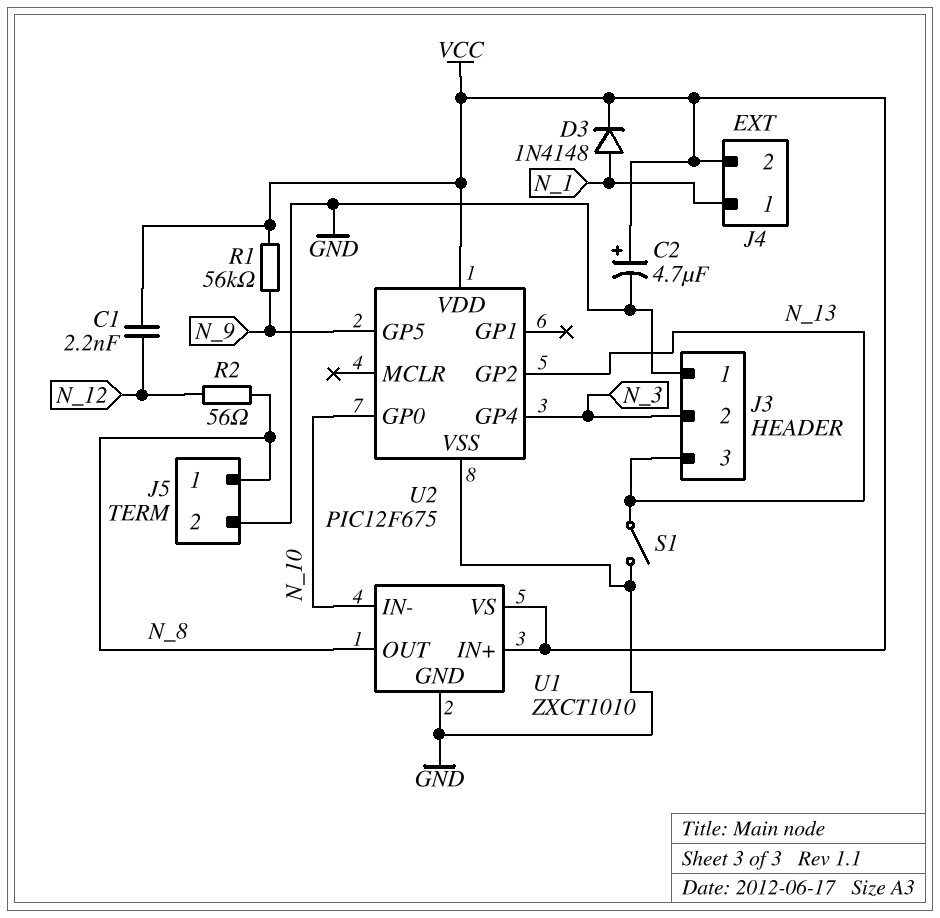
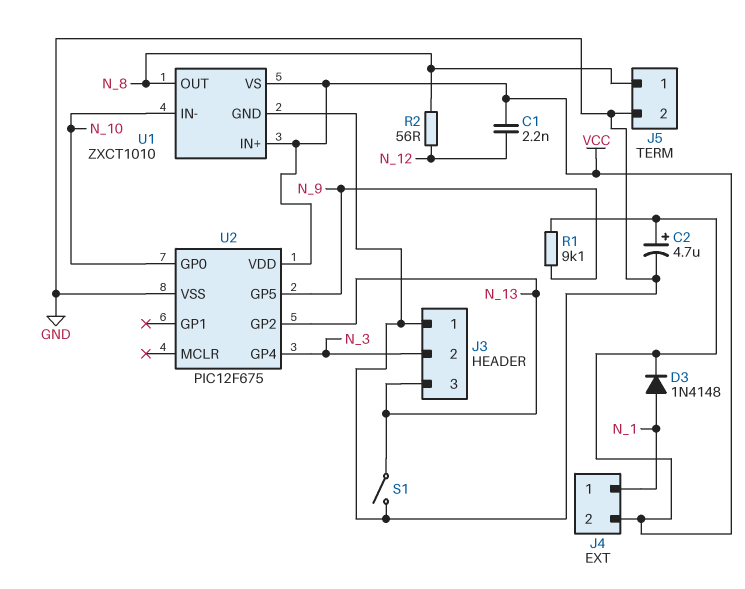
R1: 56k (N_9, VCC) -> 9.1k (N_9, VCC)

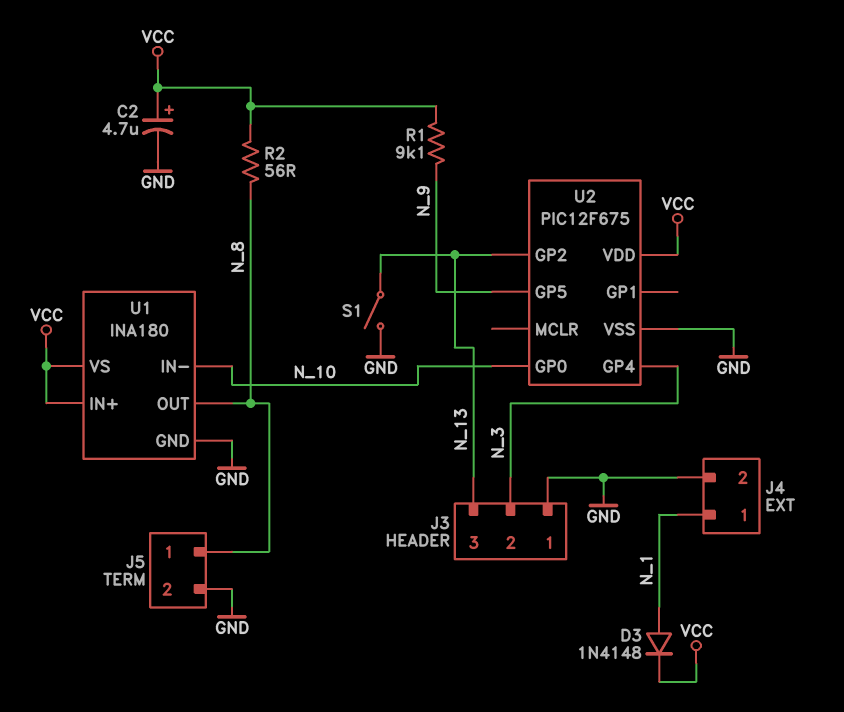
C1: 2.2nF (N_12, VCC) -> none
J4 pin 2: VCC -> GND
R2: 56 (N_8, N_12) -> 56 (N_8, VCC)
U1: ZXCT1010 -> INA180

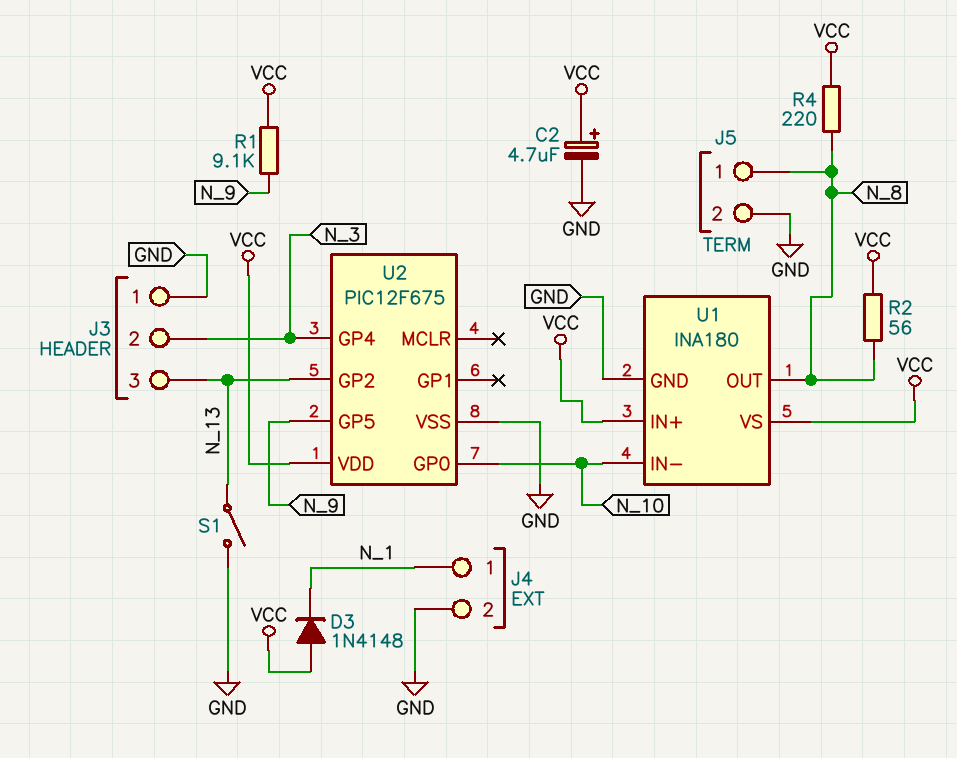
D3: diode 1N4148 (A N_1, K VCC) -> diode 1N4148 (A VCC, K N_1)
R4: none -> 220 (N_8, VCC)

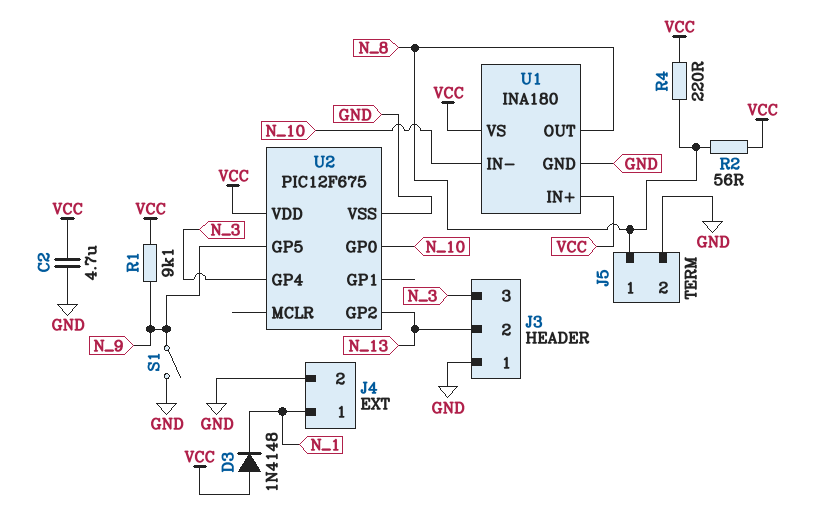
C2: 4.7uF (plus VCC, minus GND) -> 4.7uF (GND, VCC)
J3 pin 2: N_3 -> N_13
J3 pin 3: N_13 -> N_3
S1: switch (GND, N_13) -> switch (GND, N_9)

